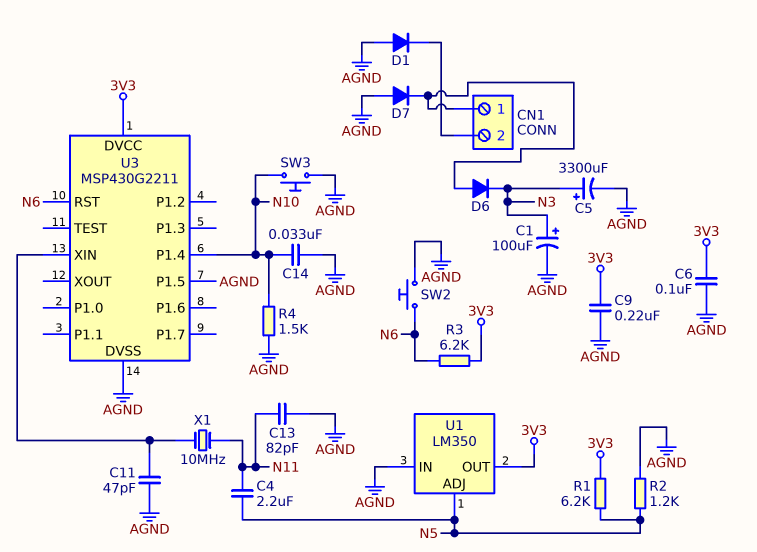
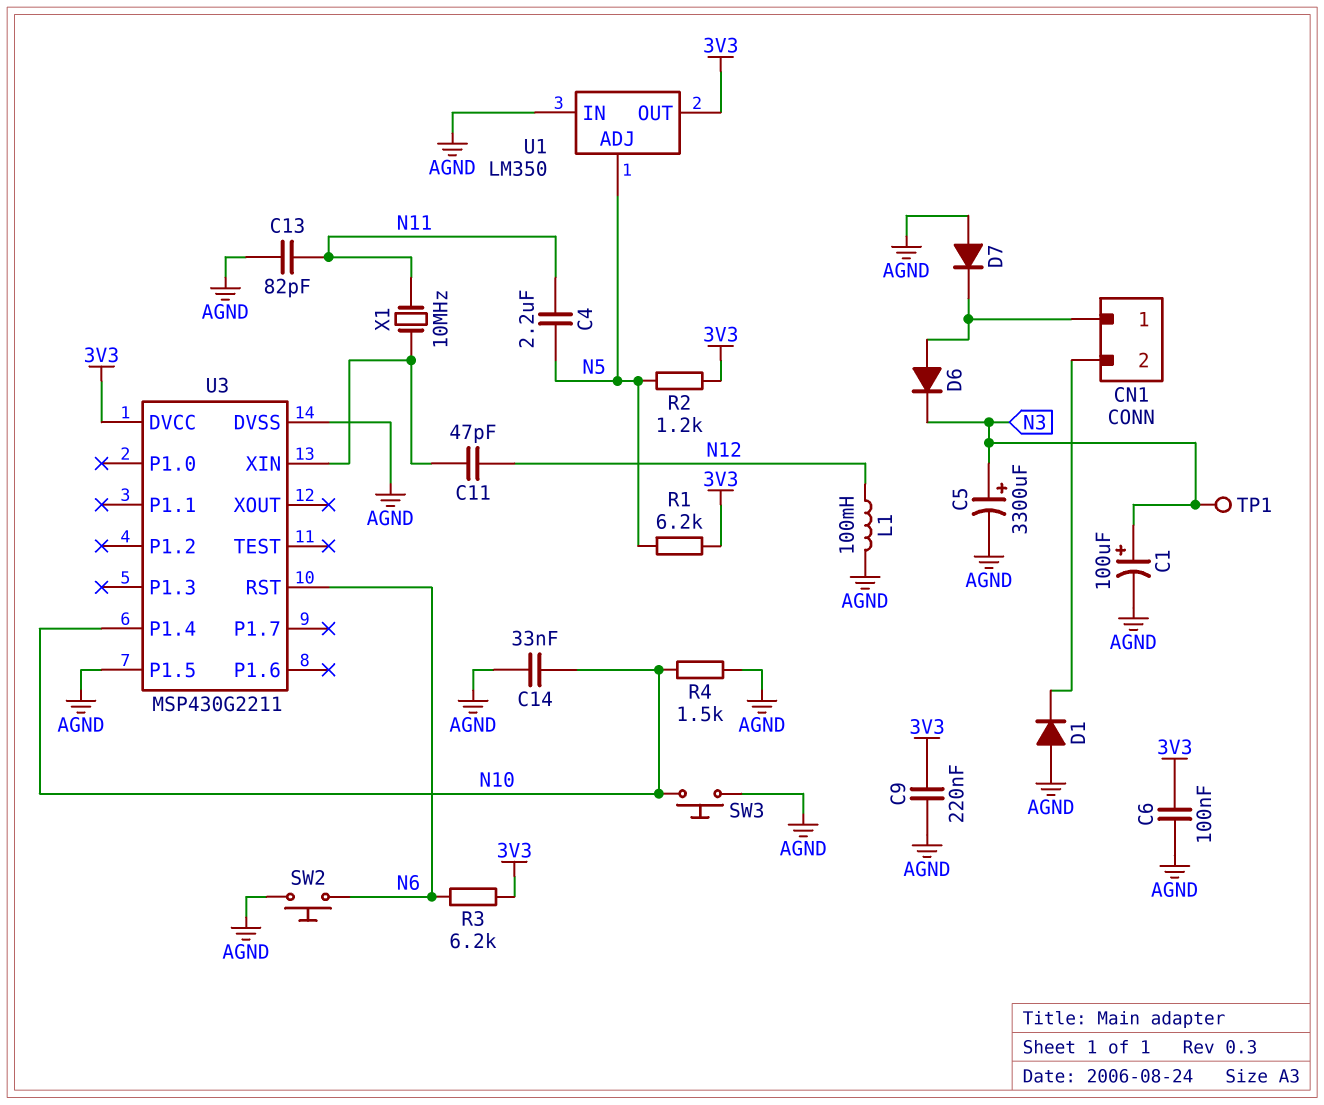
C11: 47pF (AGND, U3/XIN) -> 47pF (N12, U3/XIN)
L1: none -> 100mH (AGND, N12)
R2: 1.2k (AGND, N5) -> 1.2k (3V3, N5)
TP1: none -> test point (N3)

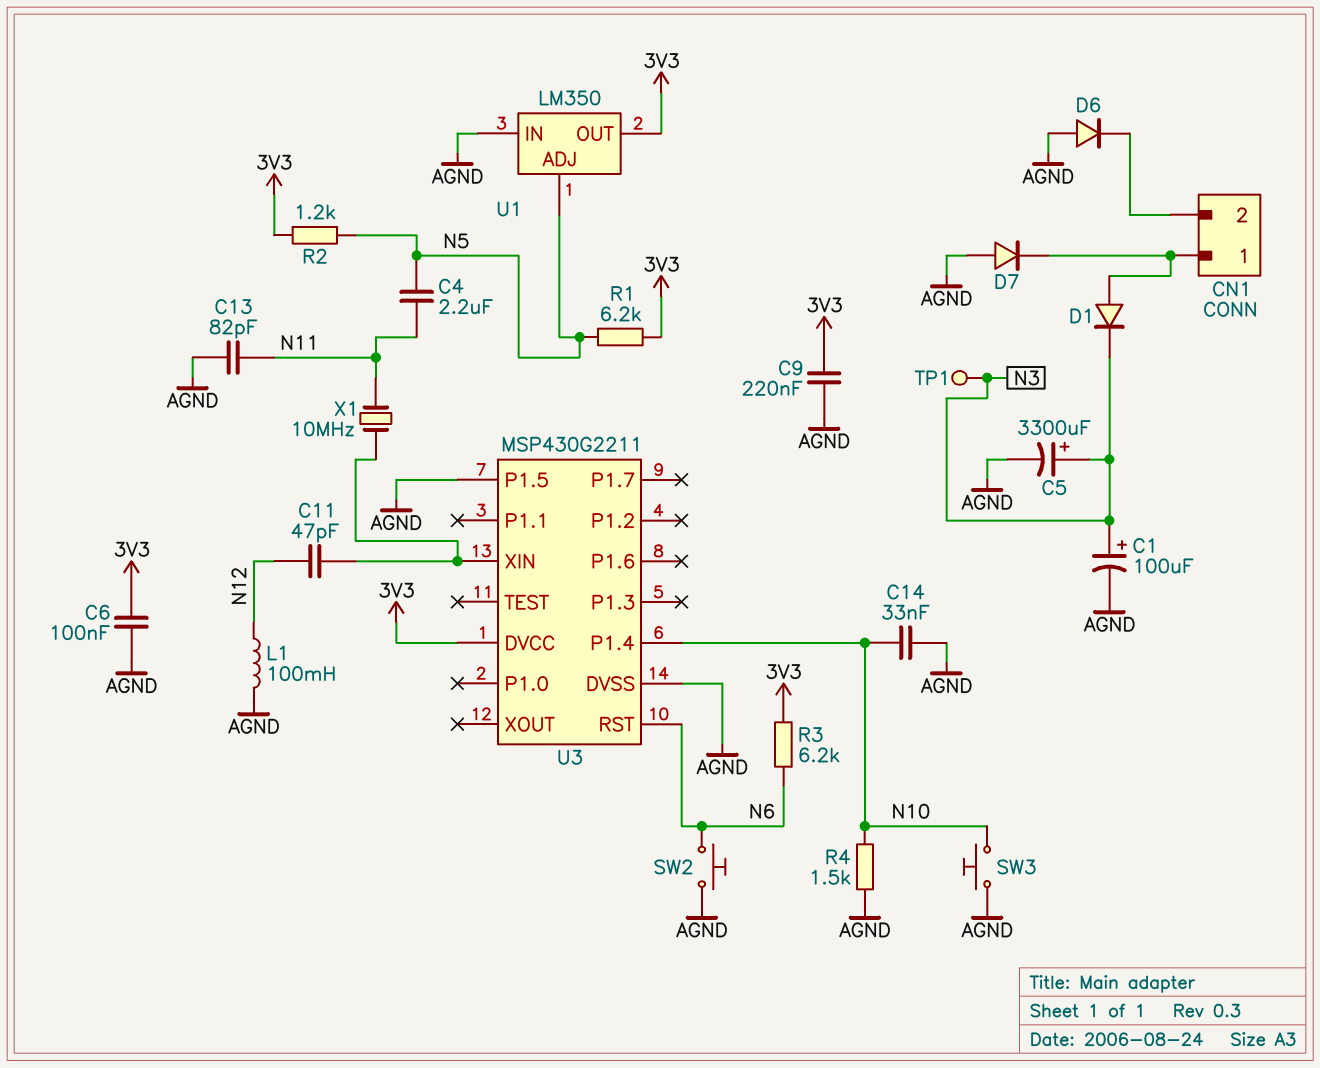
D1: diode (A AGND, K CN1/2) -> diode (A CN1/1, K N3)
D6: diode (A CN1/1, K N3) -> diode (A AGND, K CN1/2)

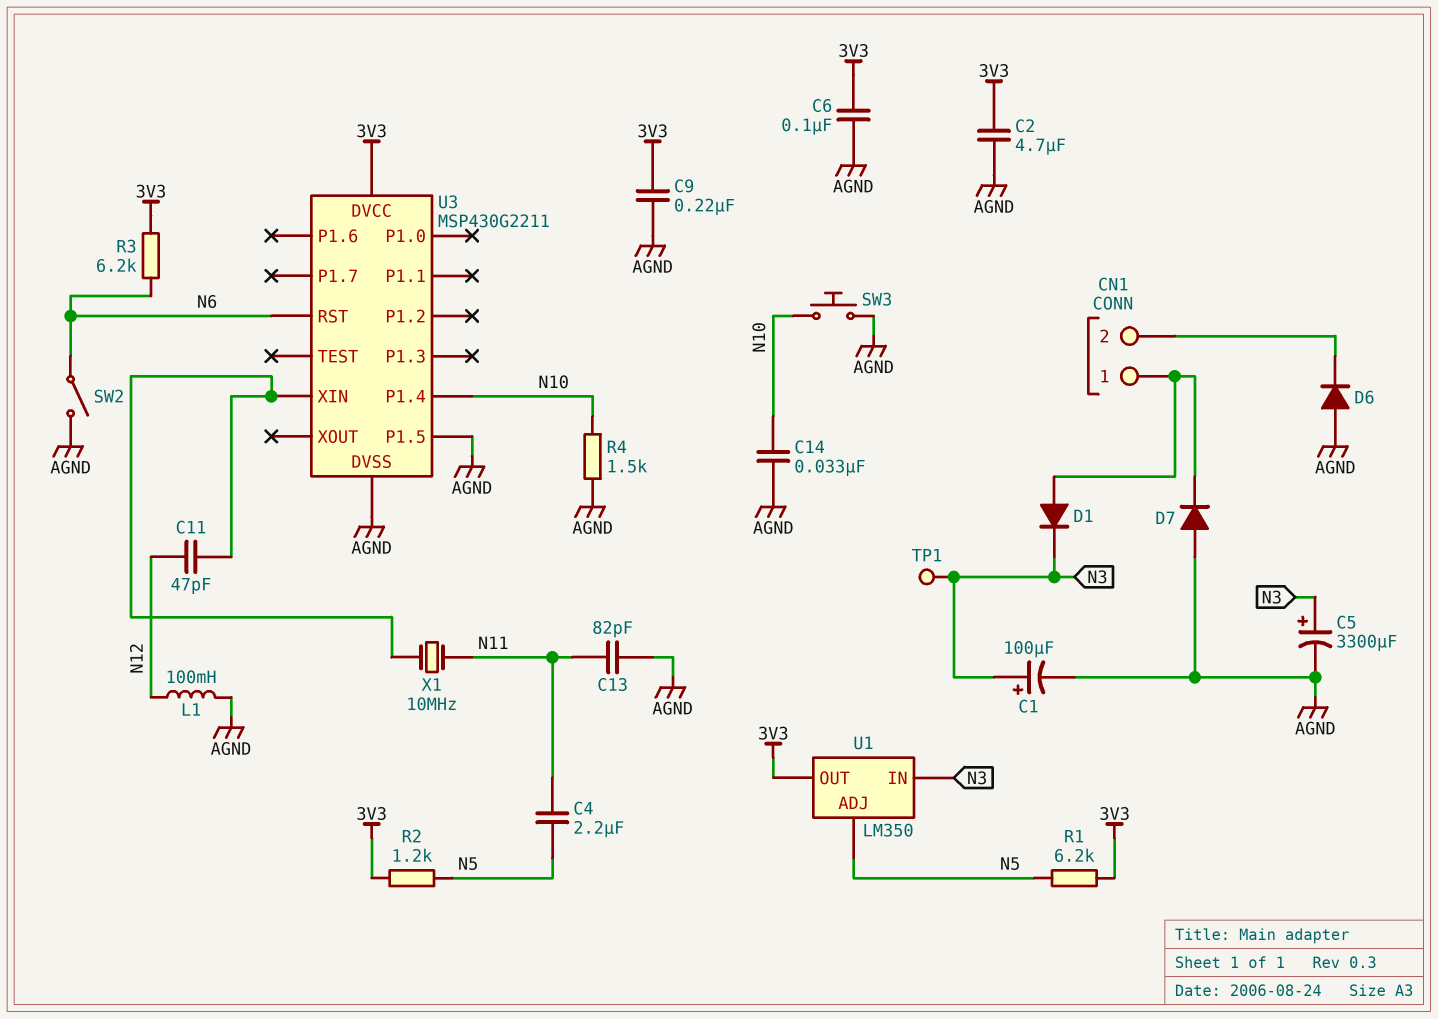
C2: none -> 4.7uF (3V3, AGND)
SW2: button (AGND, N6) -> switch (AGND, N6)
U1 pin IN: AGND -> N3

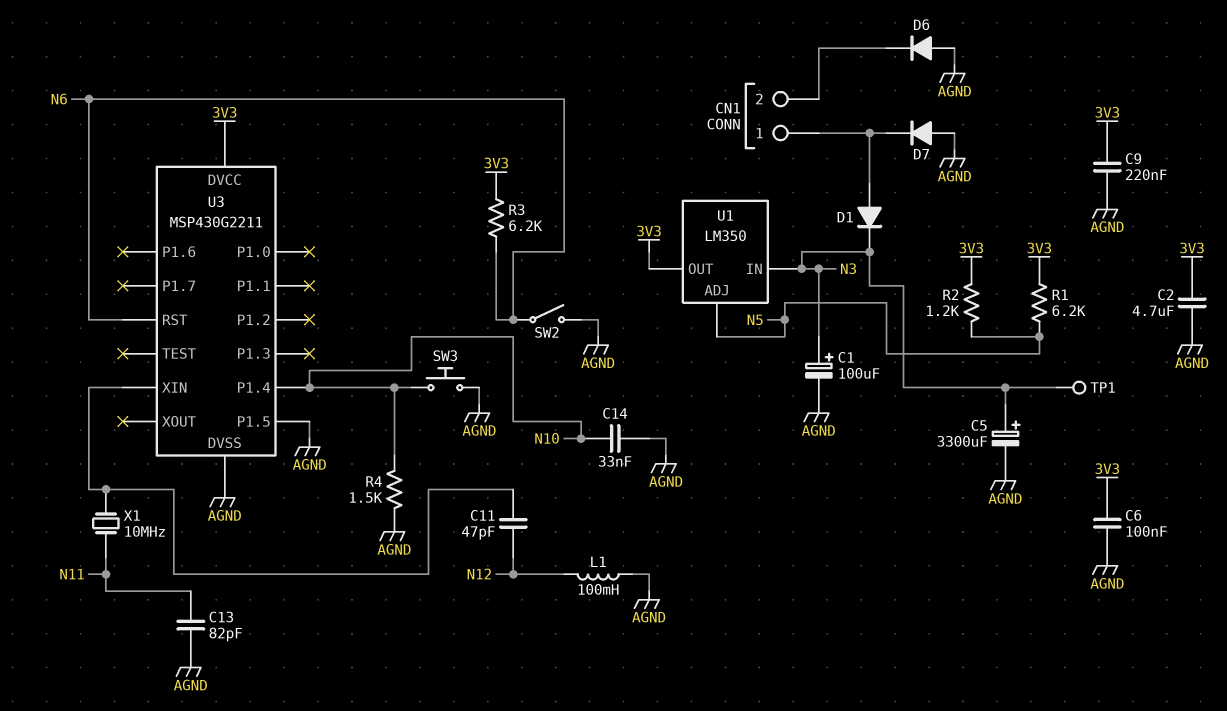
C4: 2.2uF (N5, N11) -> none

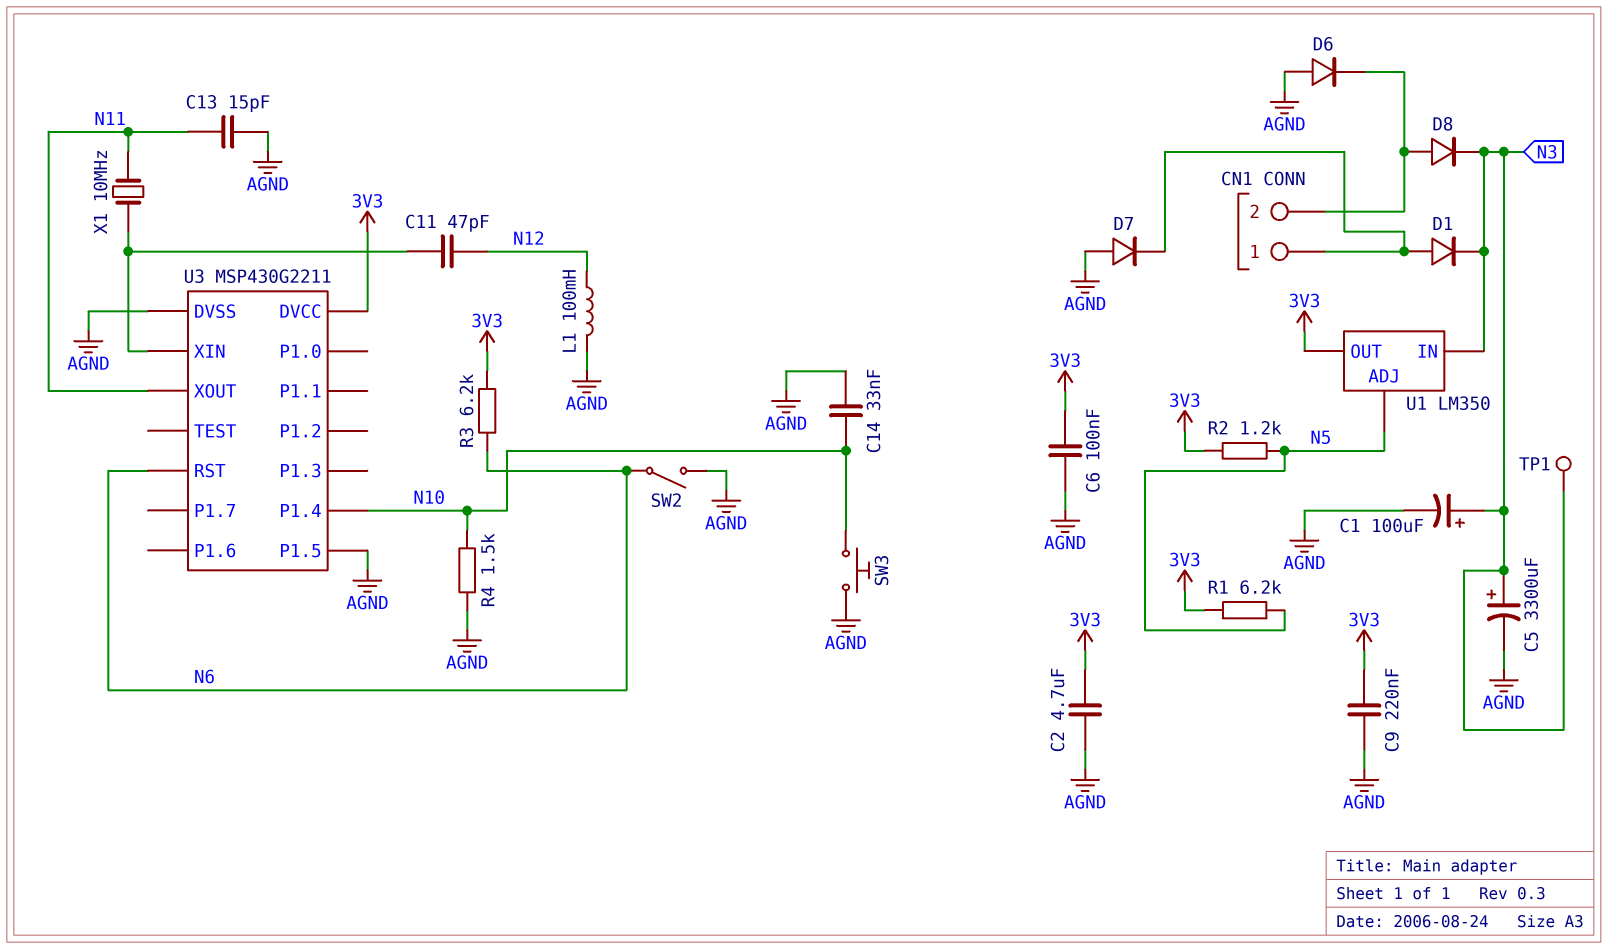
C13: 82pF (AGND, N11) -> 15pF (AGND, N11)
D8: none -> diode (A CN1/2, K N3)
U3 pin XOUT: none -> N11

